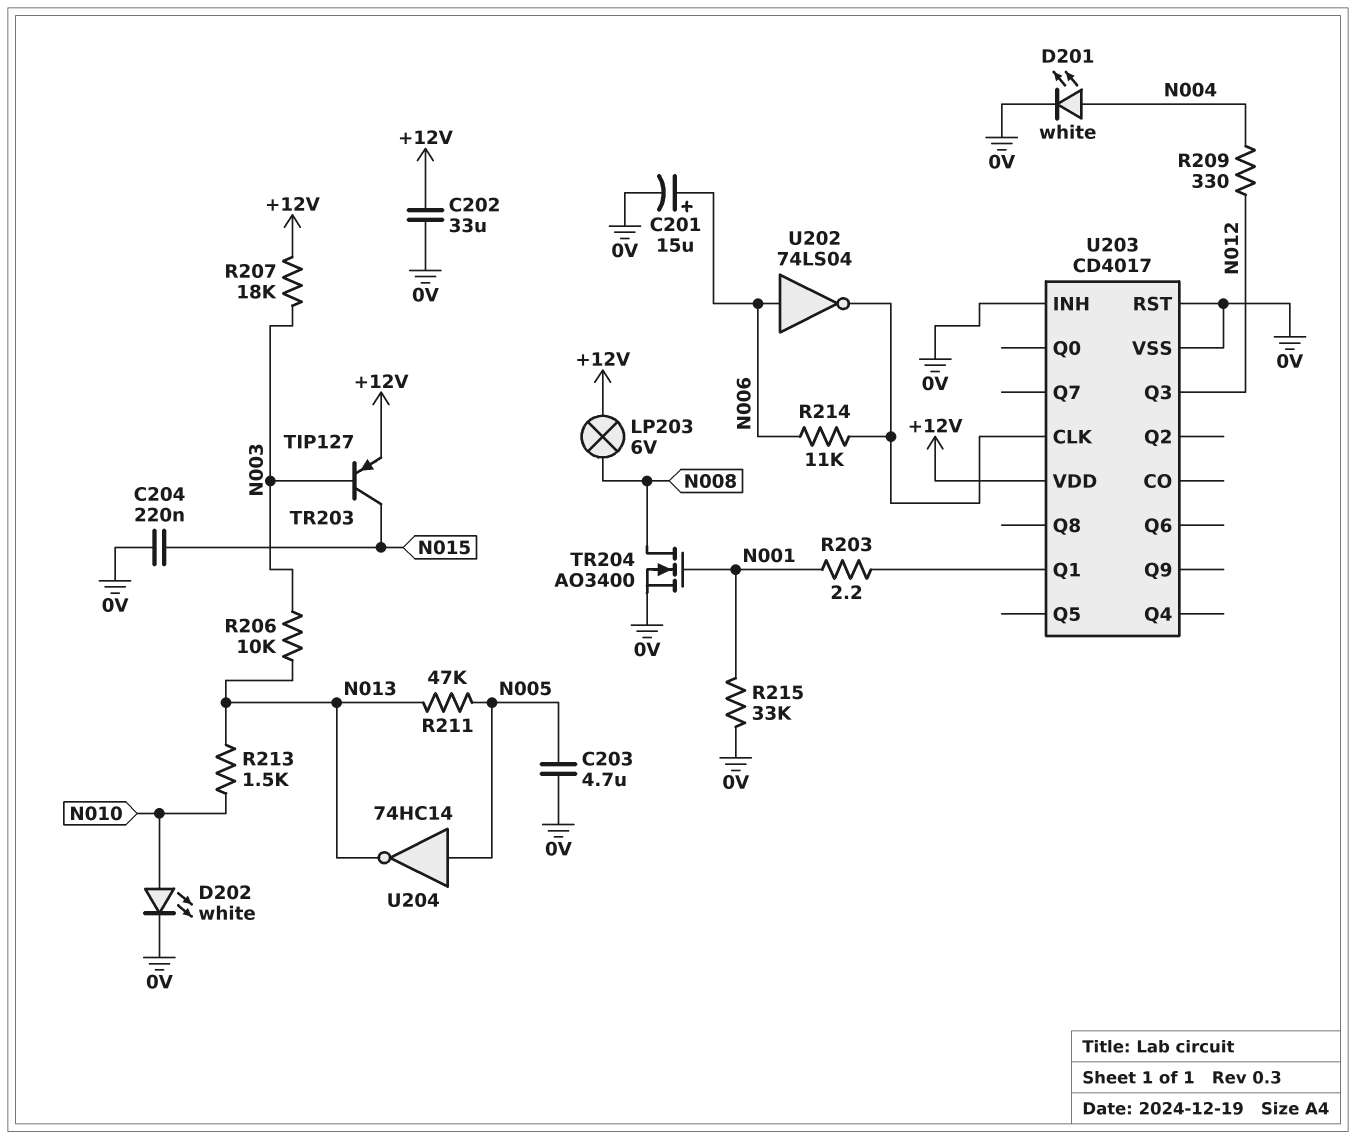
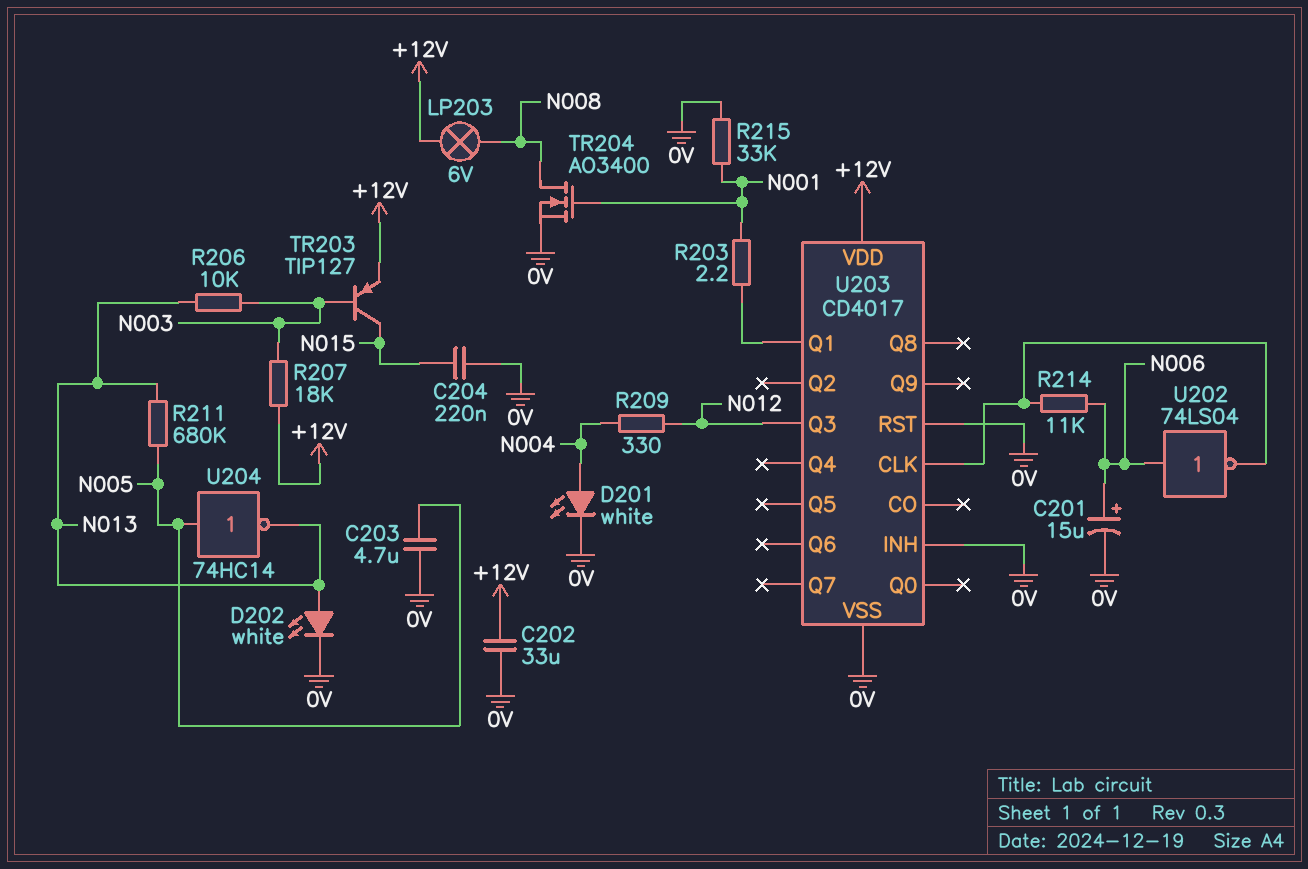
D202: LED white (A N010, K 0V) -> LED white (A N013, K 0V)
R211: 47k (N005, N013) -> 680k (N005, N013)
R213: 1.5k (N010, N013) -> none

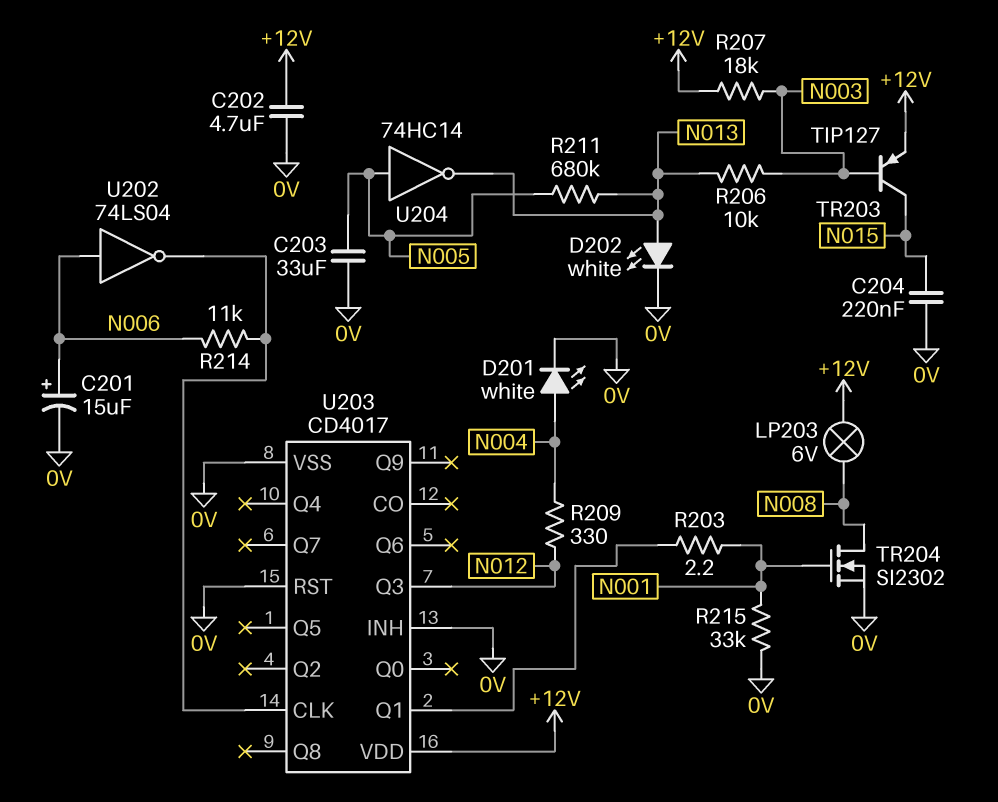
C202: 33uF (+12V, 0V) -> 4.7uF (+12V, 0V)
C203: 4.7uF (0V, N005) -> 33uF (0V, N005)
TR204: NMOS AO3400 (G N001, D N008, S 0V) -> NMOS SI2302 (G N001, D N008, S 0V)

